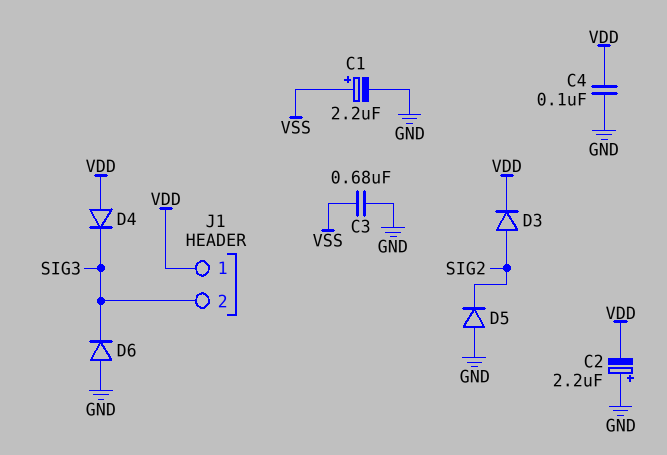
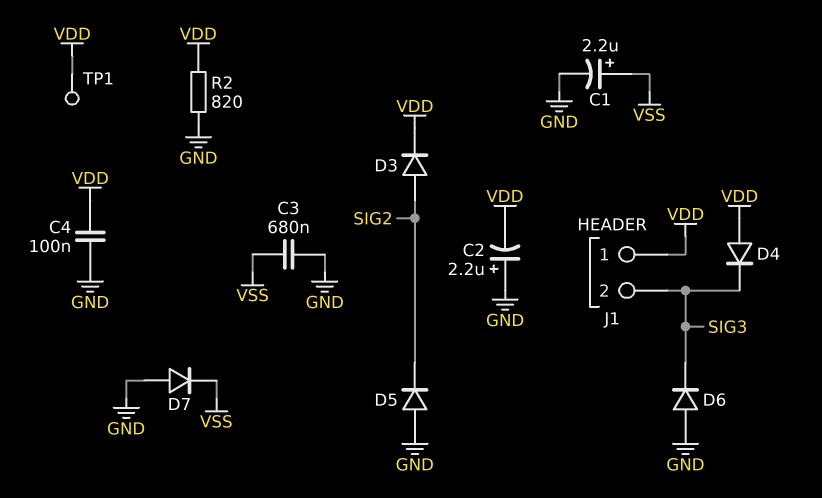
D7: none -> diode (A GND, K VSS)
R2: none -> 820 (GND, VDD)
TP1: none -> test point (VDD)

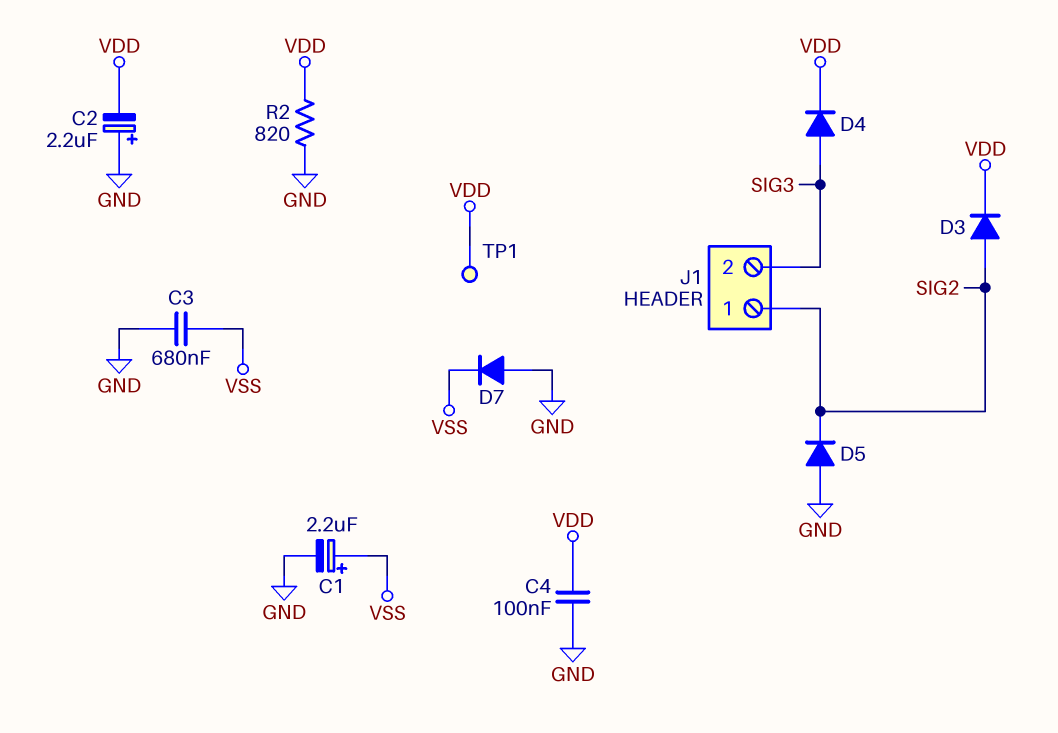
D4: diode (A VDD, K SIG3) -> diode (A SIG3, K VDD)
D6: diode (A GND, K SIG3) -> none
J1 pin 1: VDD -> SIG2

